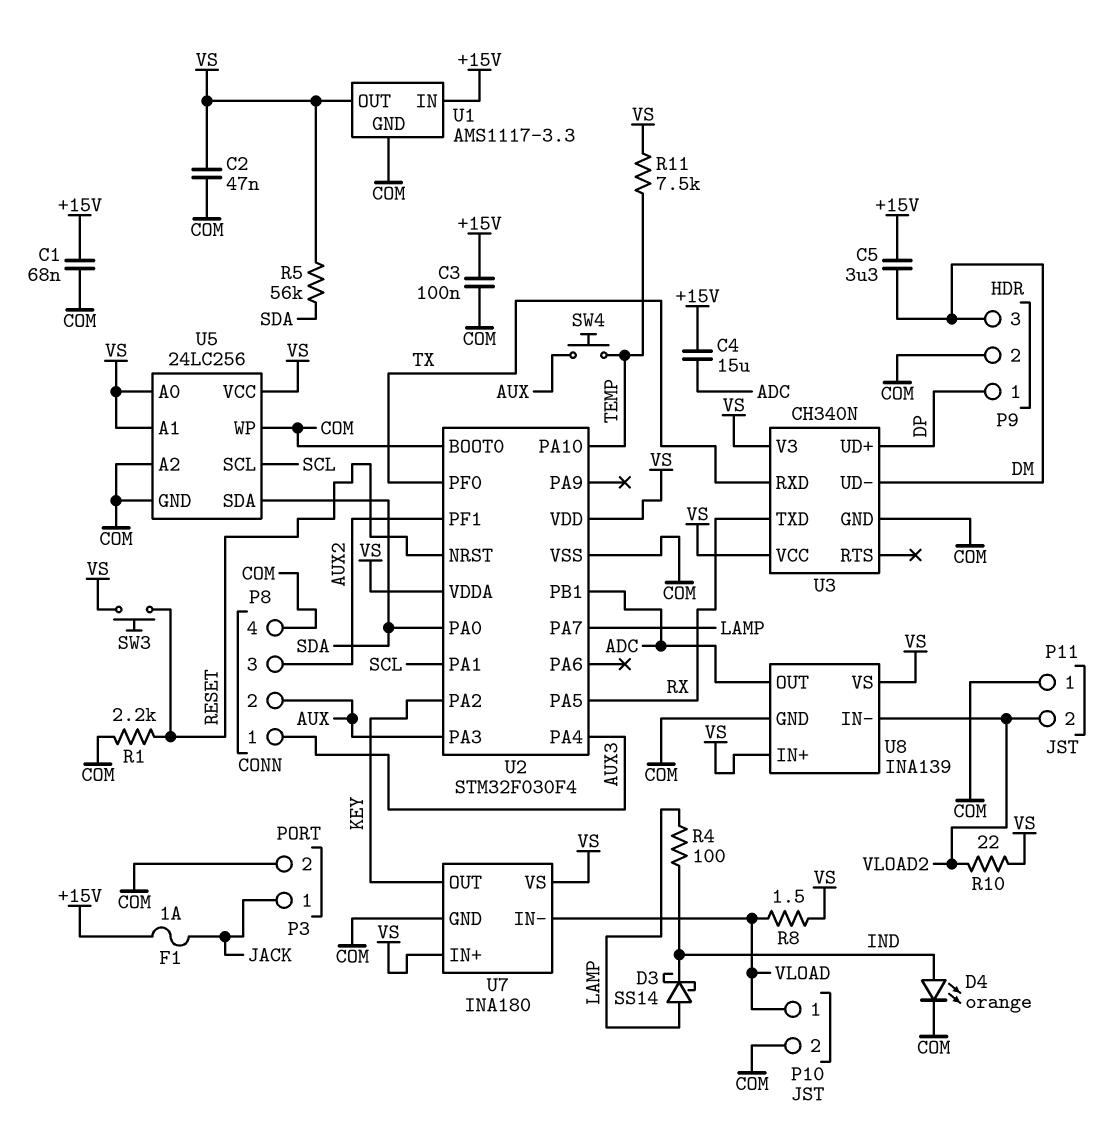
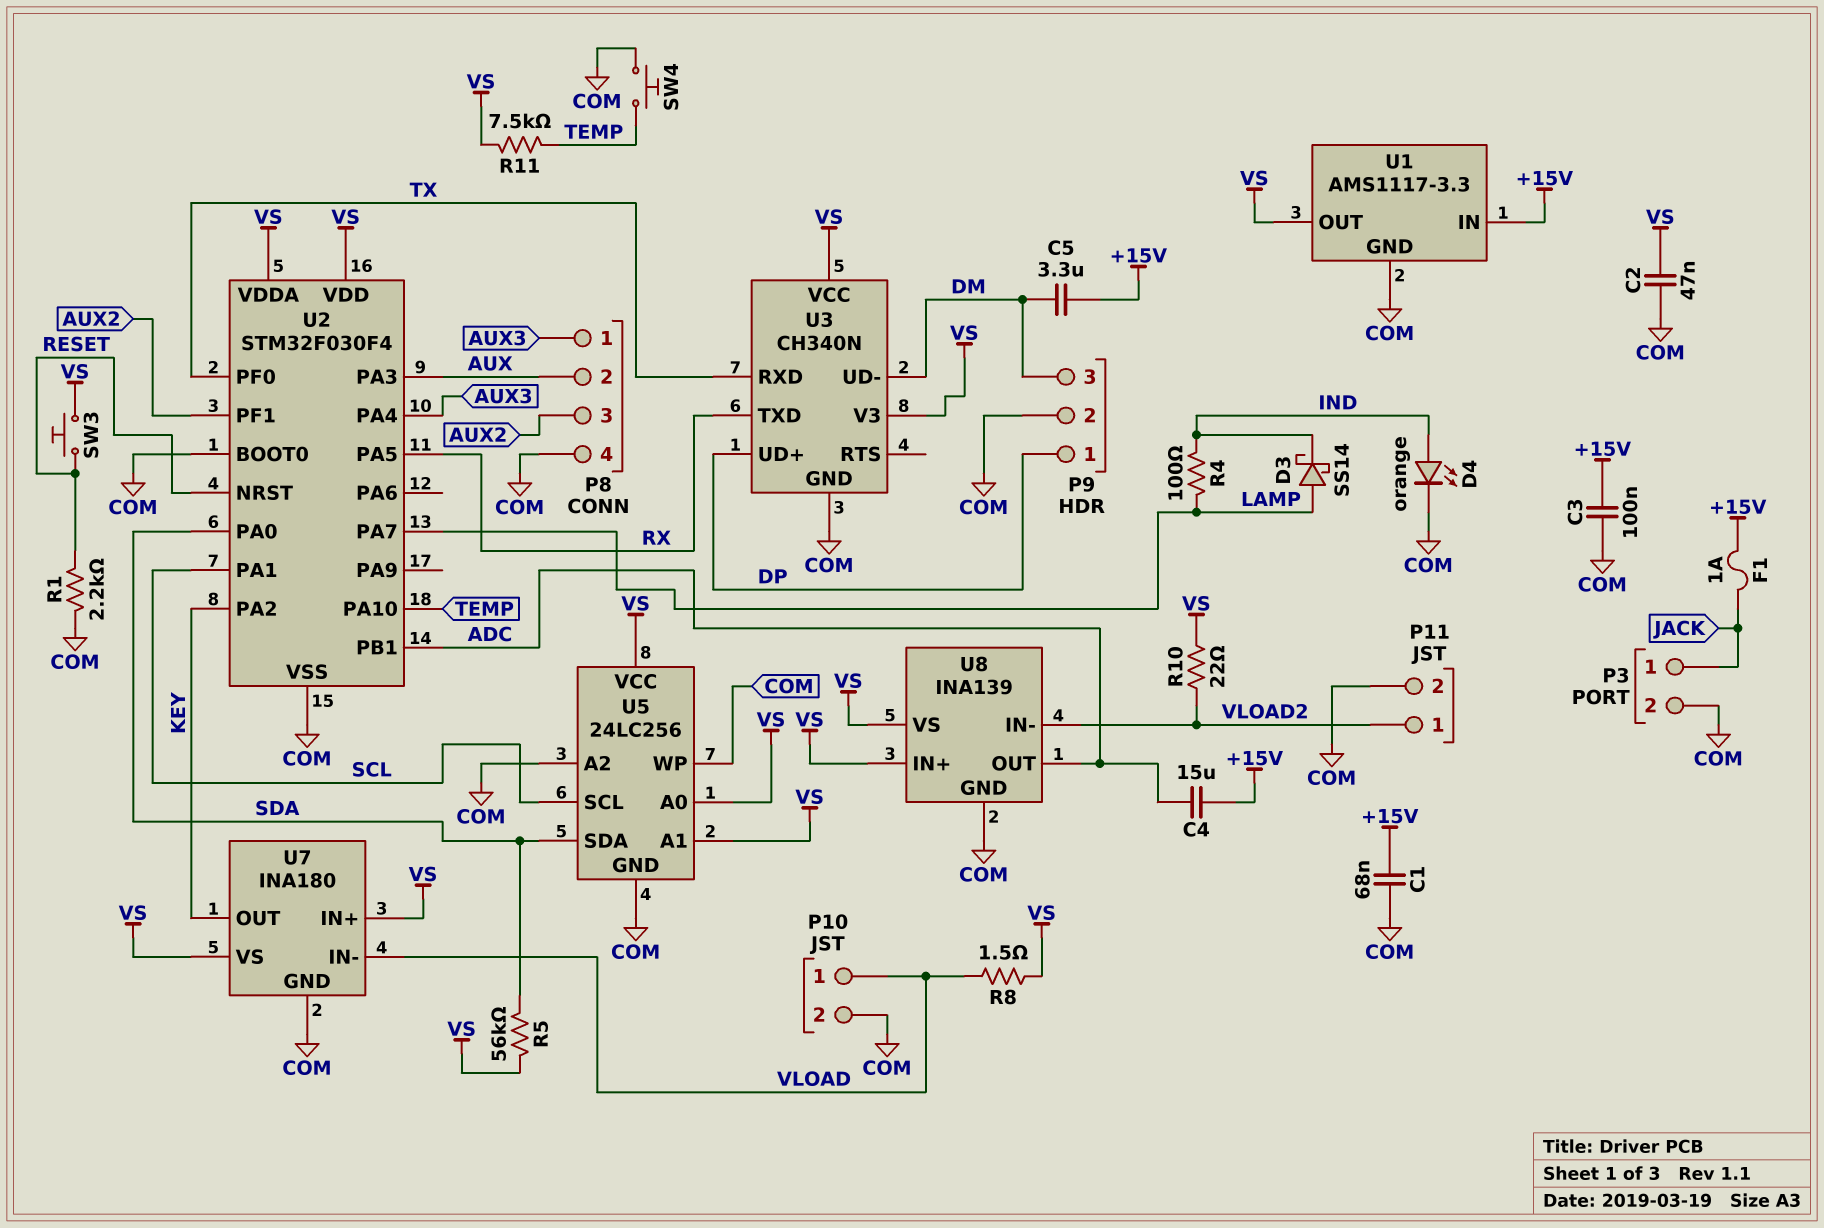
P11 pin 1: COM -> VLOAD2
P11 pin 2: VLOAD2 -> COM
SW4: button (AUX, TEMP) -> button (COM, TEMP)

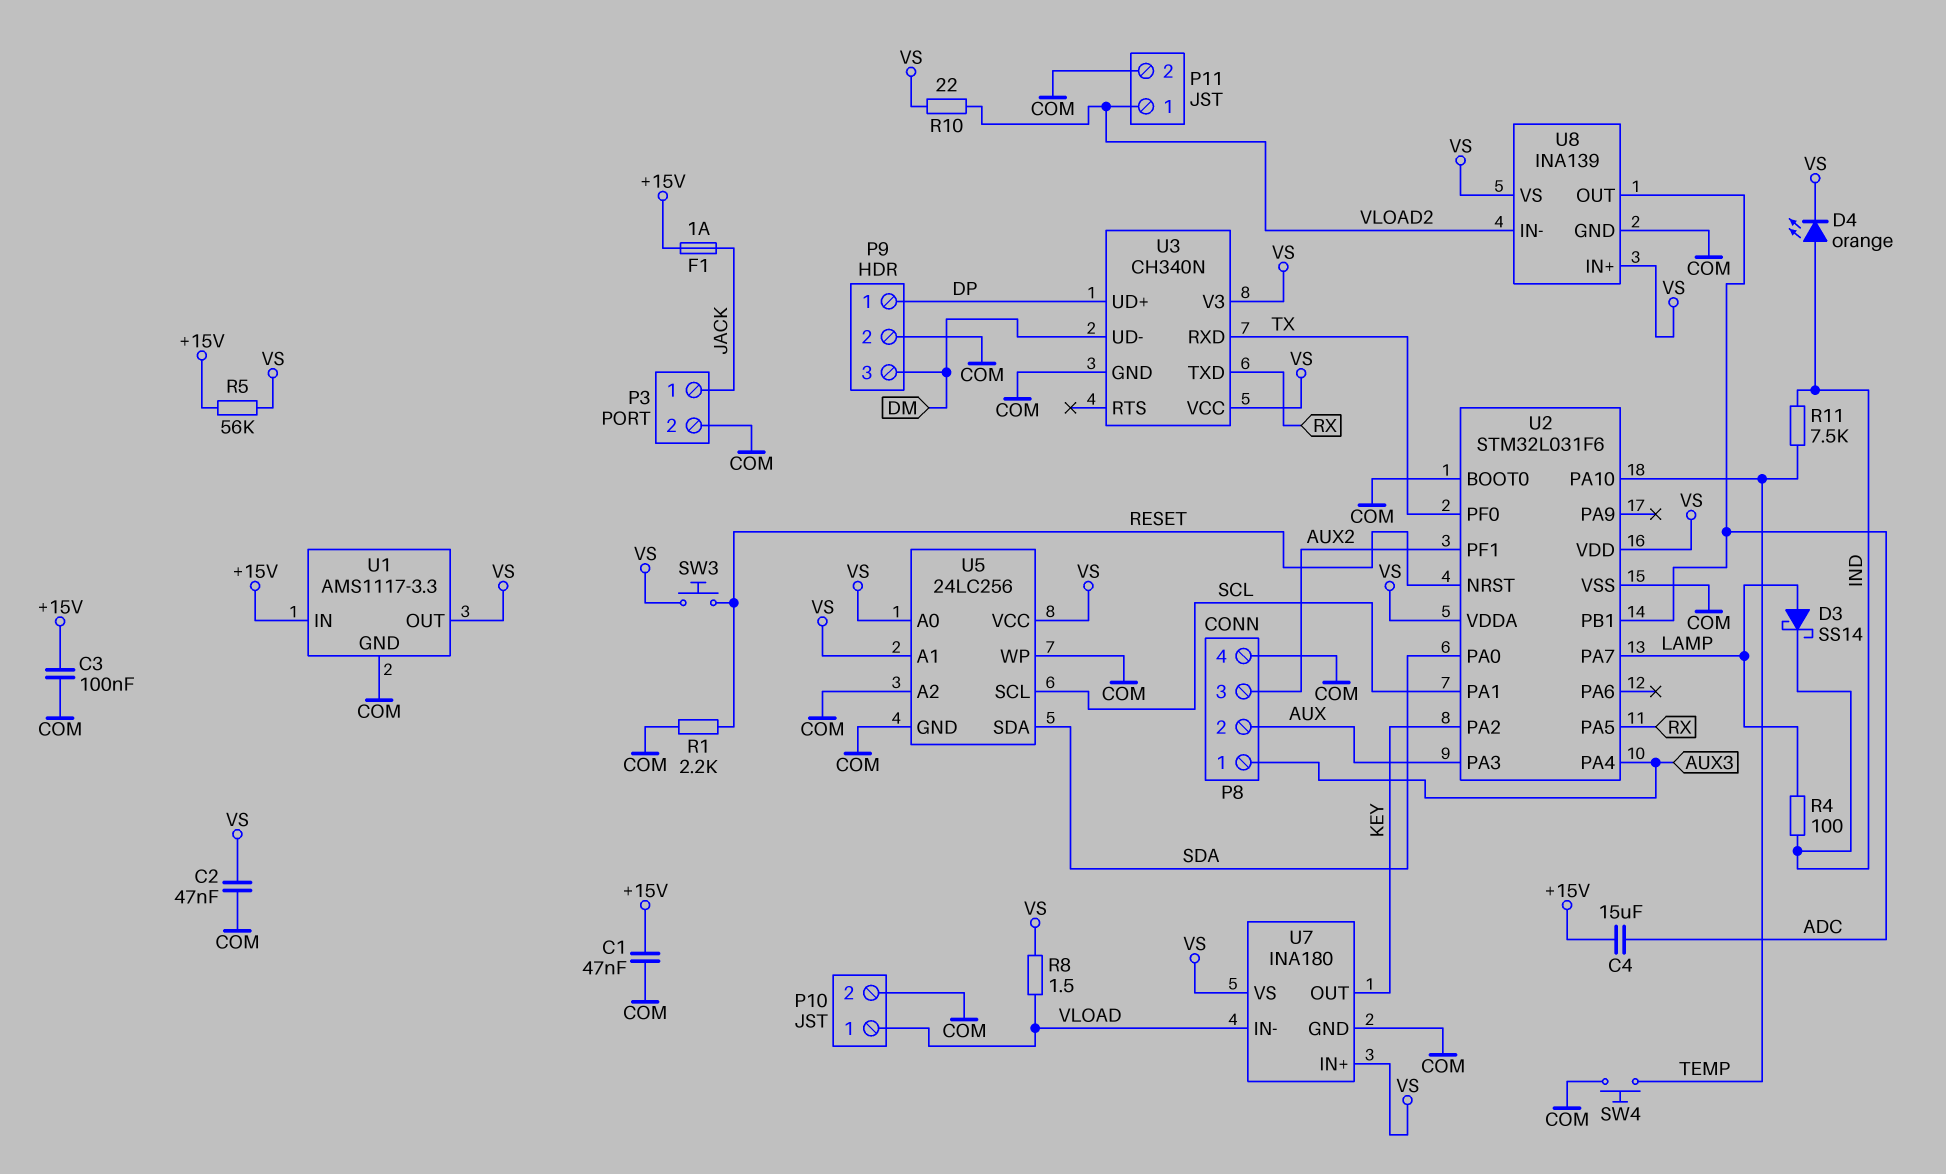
C1: 68nF (+15V, COM) -> 47nF (+15V, COM)
C5: 3.3uF (+15V, DM) -> none
D4: LED orange (A IND, K COM) -> LED orange (A IND, K VS)
R5: 56k (SDA, VS) -> 56k (+15V, VS)
R11: 7.5k (TEMP, VS) -> 7.5k (IND, TEMP)
U2: STM32F030F4 -> STM32L031F6

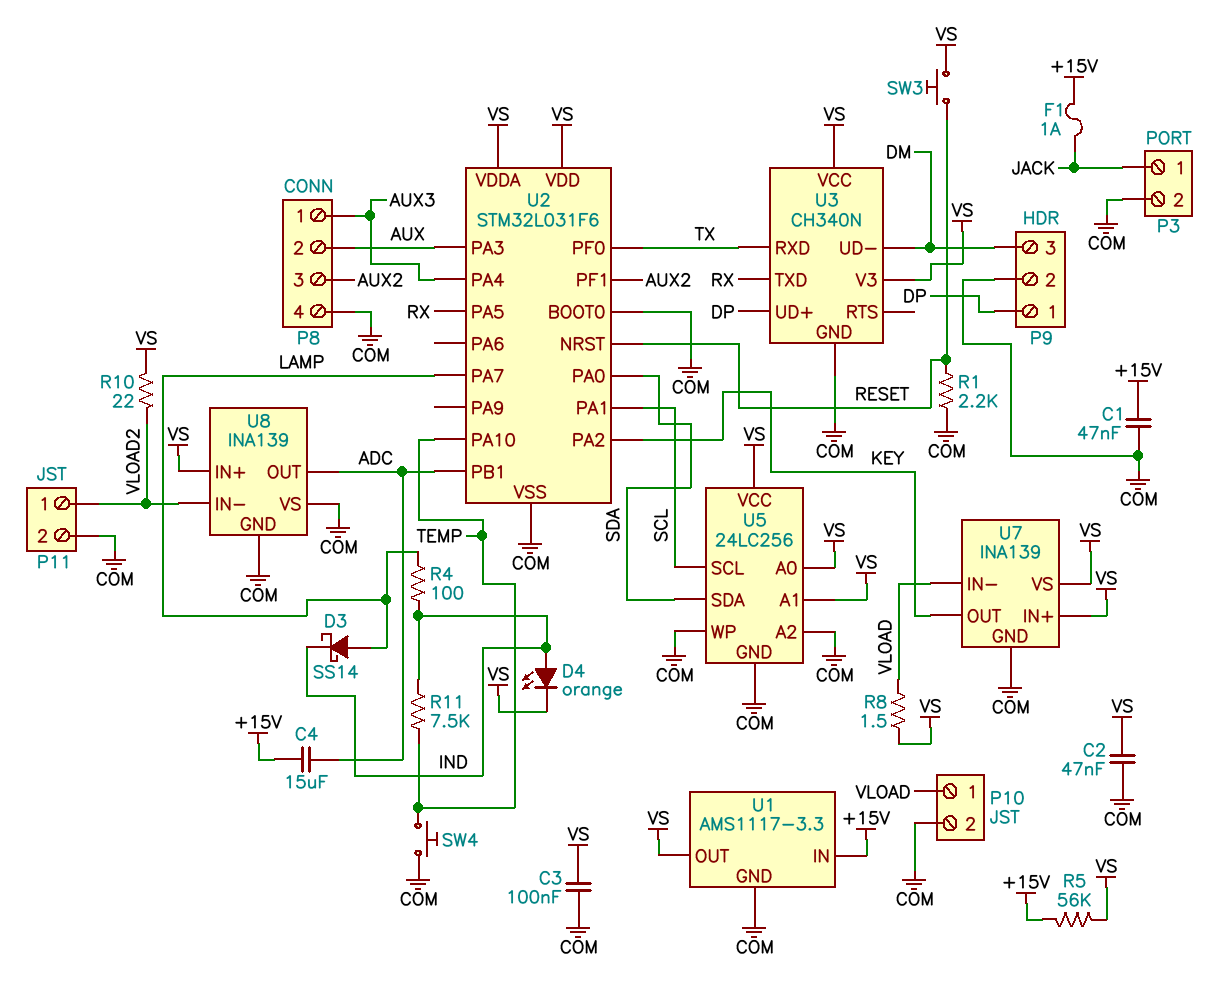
C3: 100nF (+15V, COM) -> 100nF (COM, VS)
U7: INA180 -> INA139
U8 pin VS: VS -> COM

